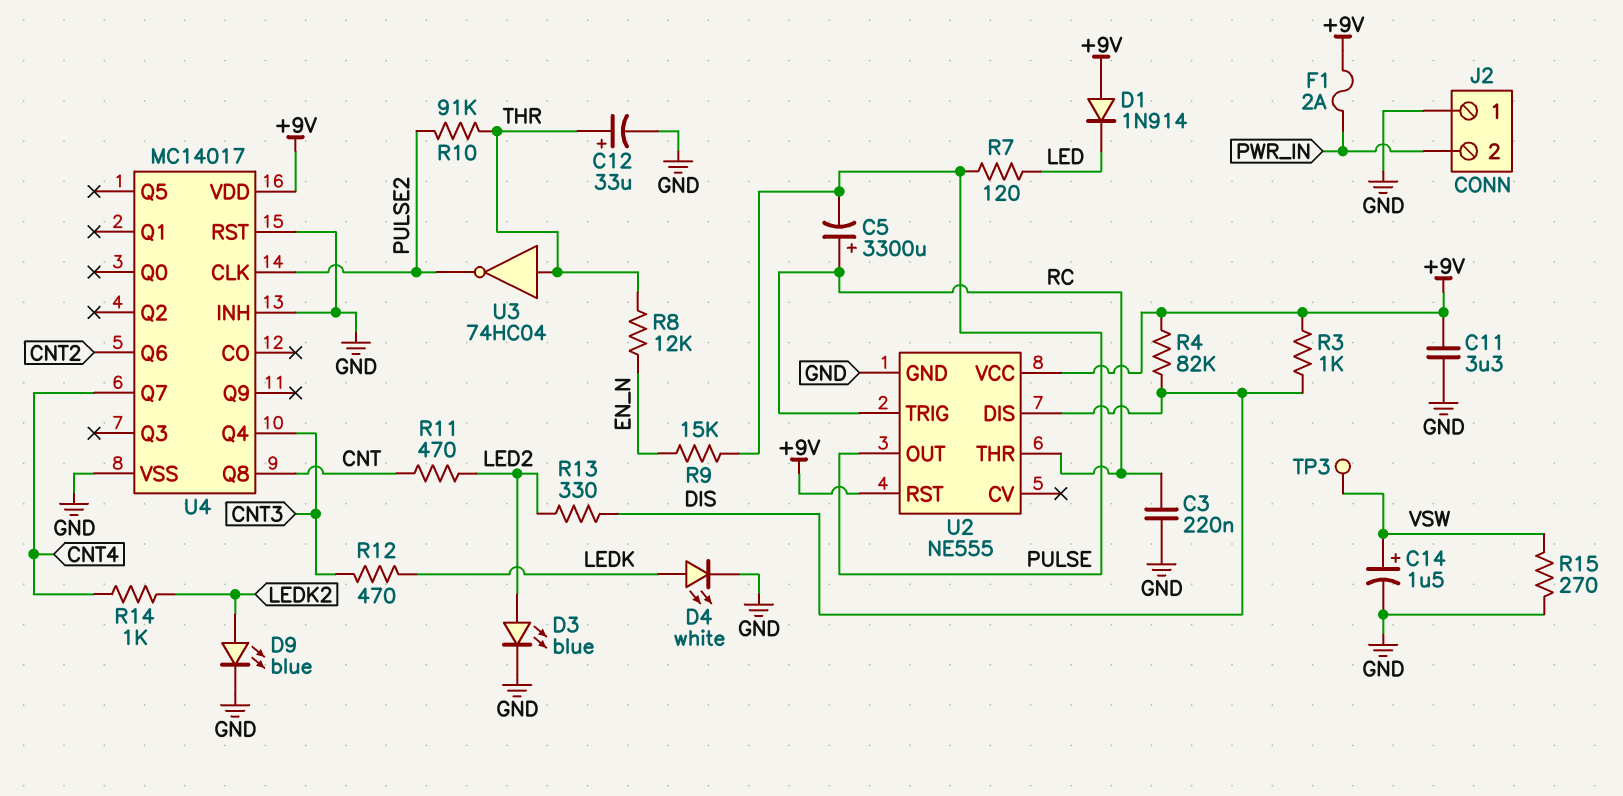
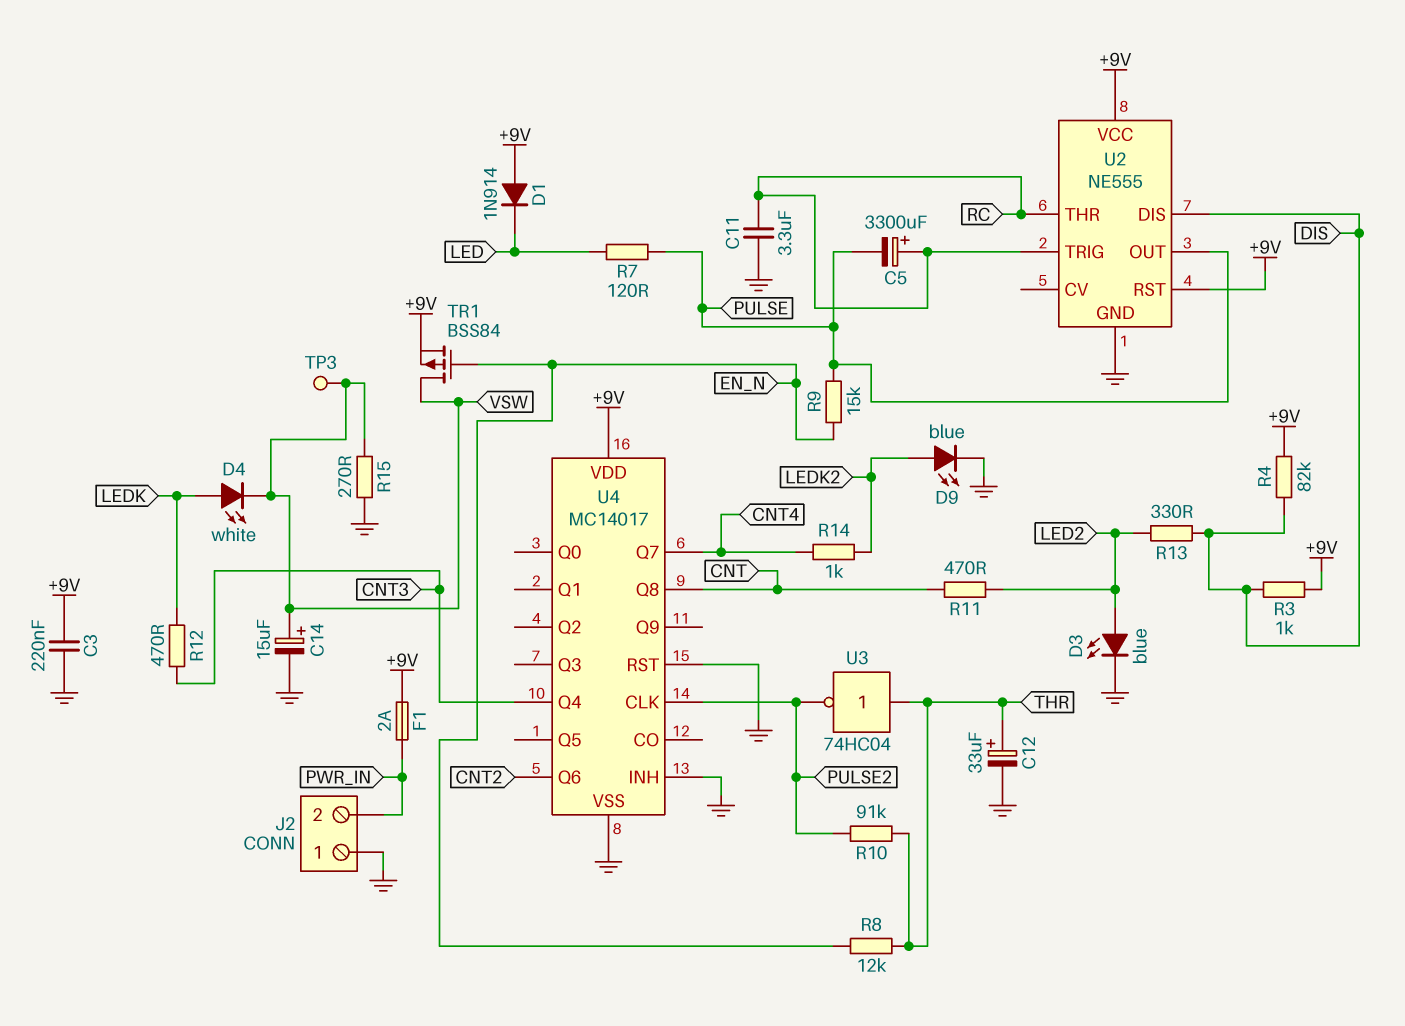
C3: 220nF (GND, RC) -> 220nF (+9V, GND)
C11: 3.3uF (+9V, GND) -> 3.3uF (GND, RC)
C14: 1.5uF (plus VSW, minus GND) -> 15uF (plus VSW, minus GND)
D4: LED white (A LEDK, K GND) -> LED white (A LEDK, K VSW)
TR1: none -> PMOS BSS84 (G EN_N, D VSW, S +9V)

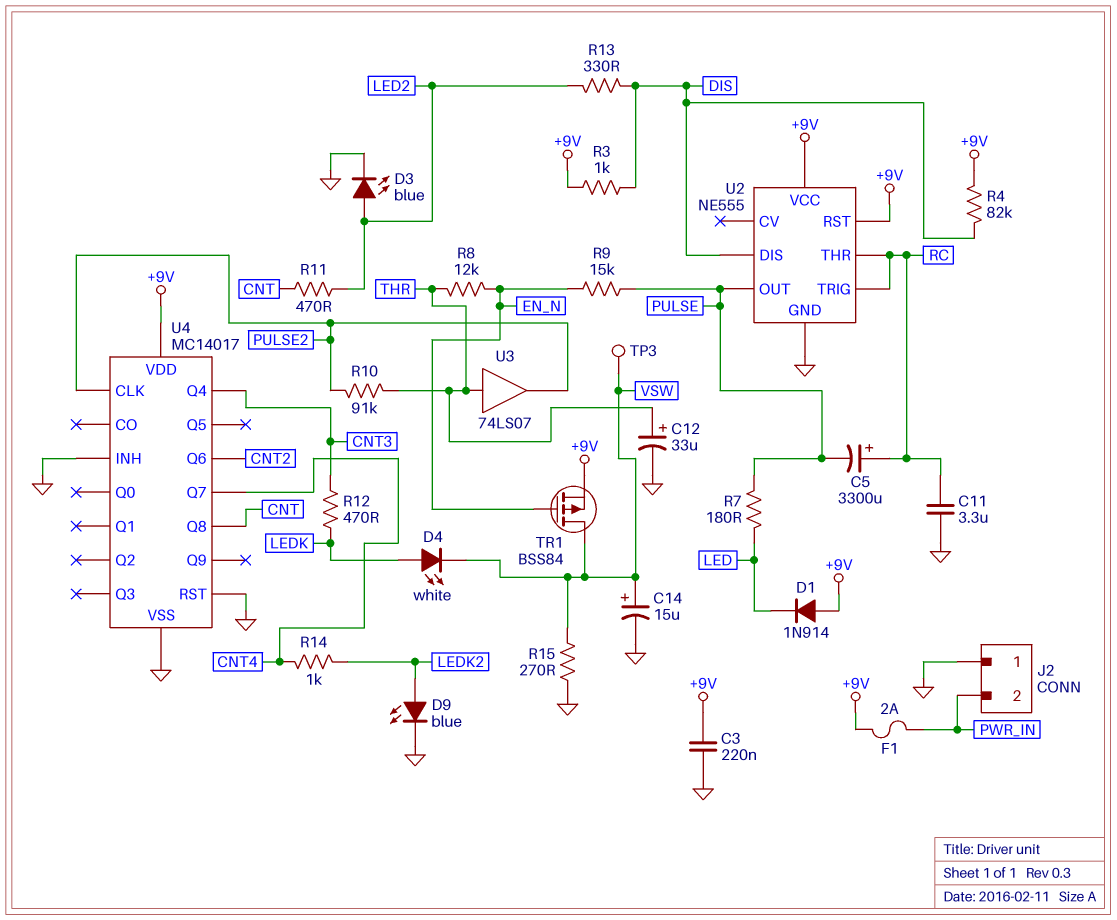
R7: 120 (LED, PULSE) -> 180 (LED, PULSE)
U3: NOT 74HC04 (in THR, out PULSE2) -> buffer 74LS07 (in THR, out PULSE2)

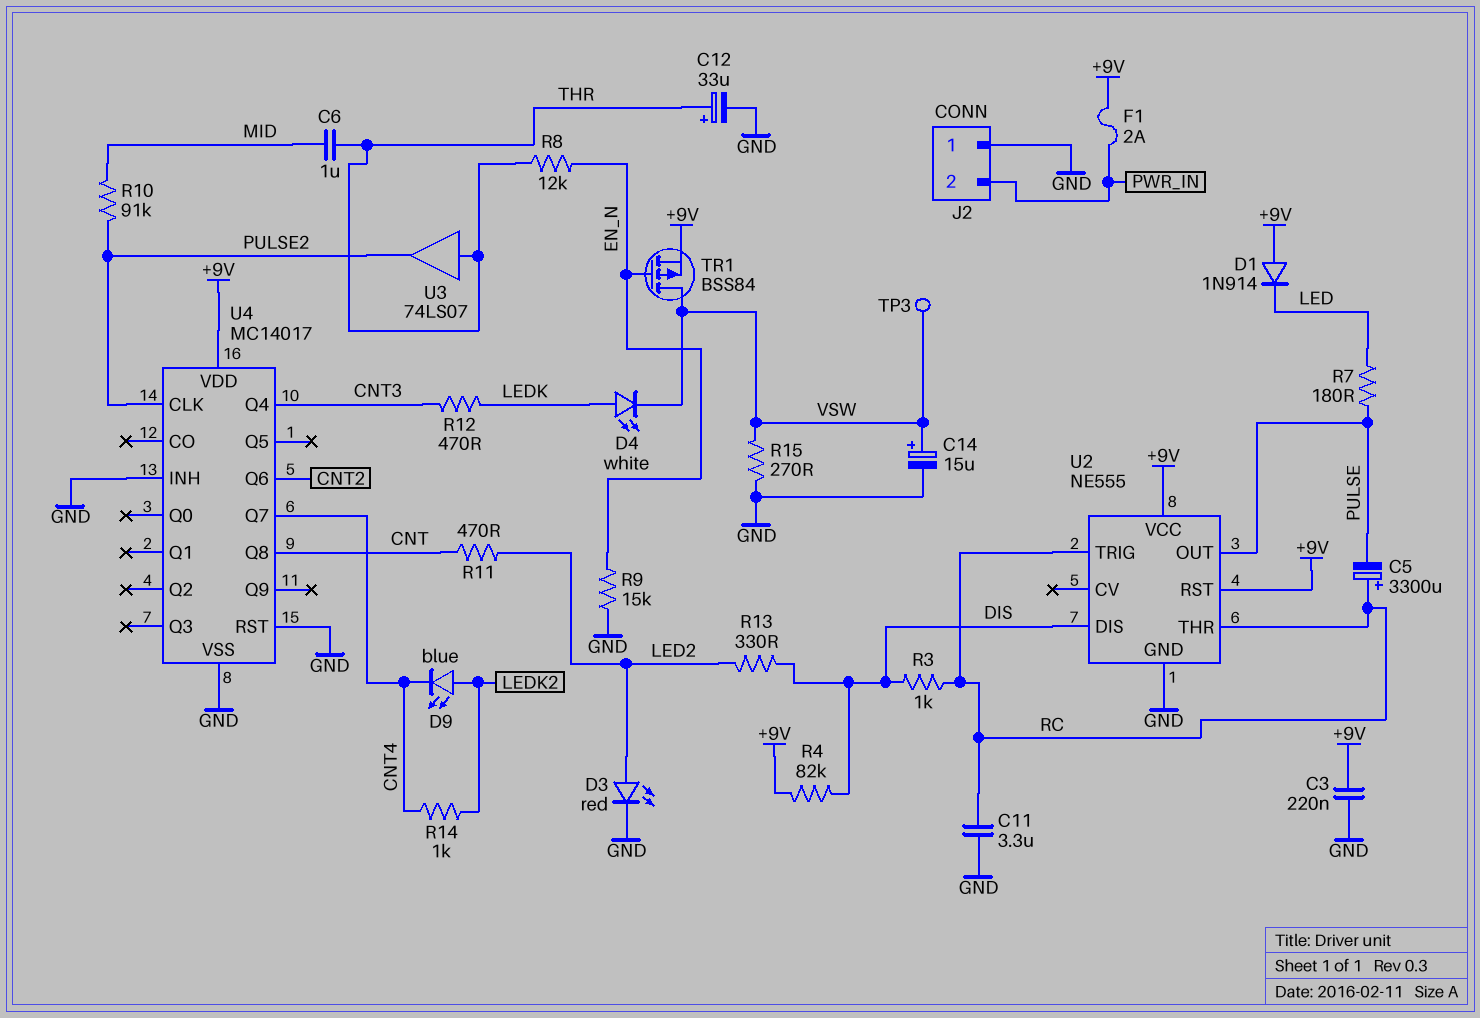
C6: none -> 1uF (MID, THR)
D3: LED blue (A LED2, K GND) -> LED red (A LED2, K GND)
D9: LED blue (A LEDK2, K GND) -> LED blue (A LEDK2, K CNT4)
R3: 1k (+9V, DIS) -> 1k (DIS, RC)
R9: 15k (EN_N, PULSE) -> 15k (EN_N, GND)
R10: 91k (PULSE2, THR) -> 91k (MID, PULSE2)

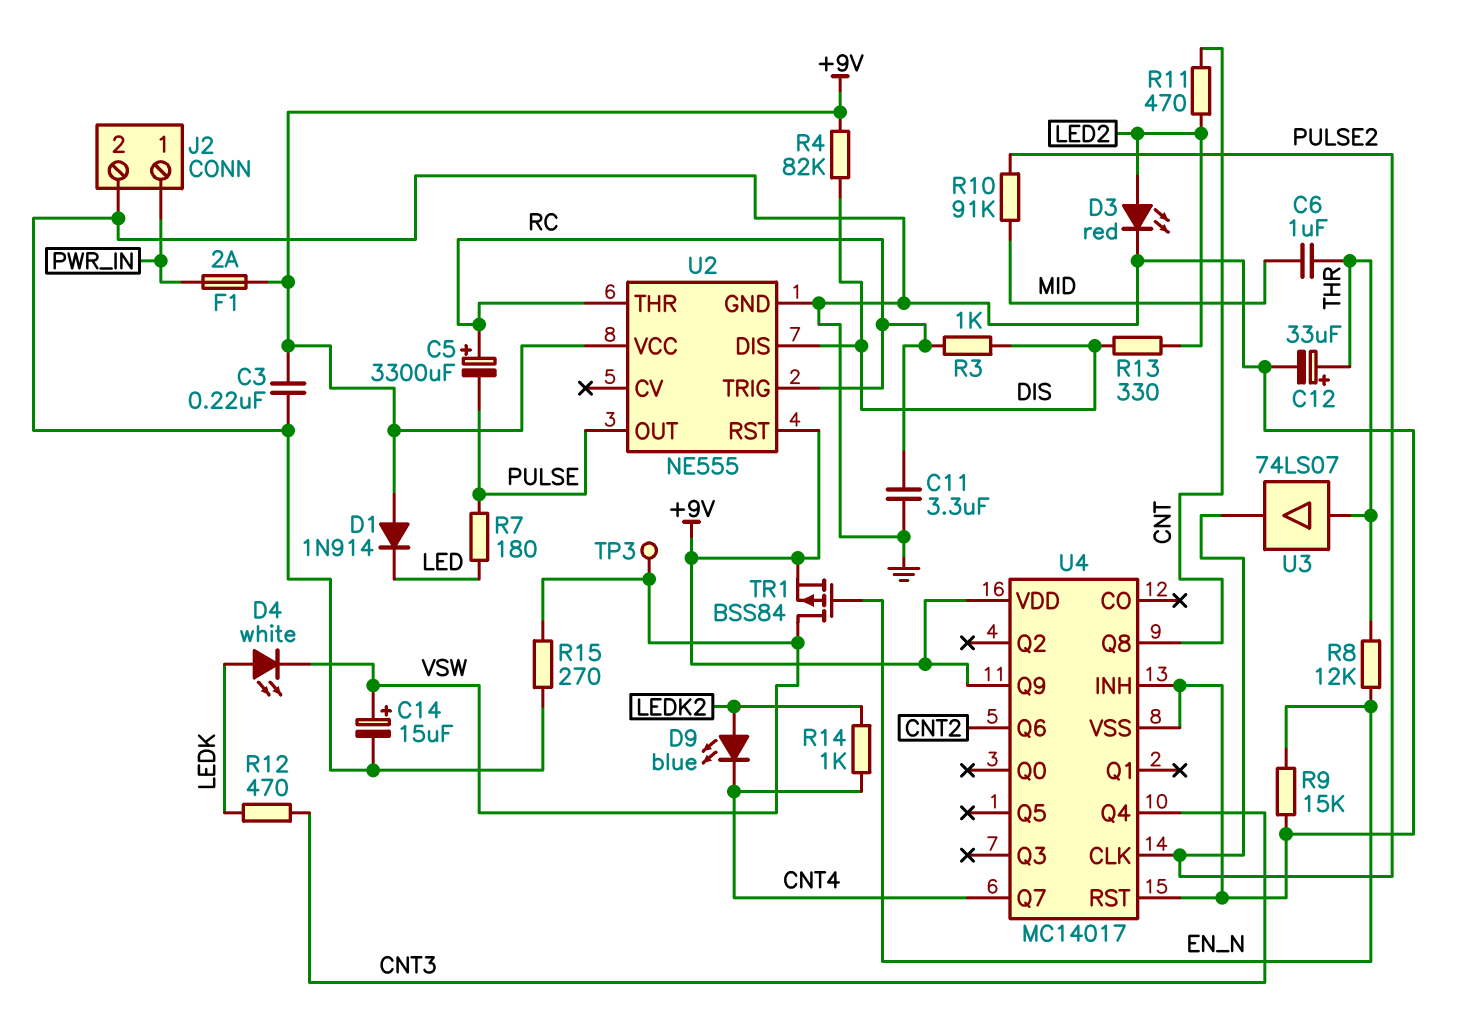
J2 pin 1: GND -> PWR_IN
J2 pin 2: PWR_IN -> GND
U4 pin Q9: none -> +9V

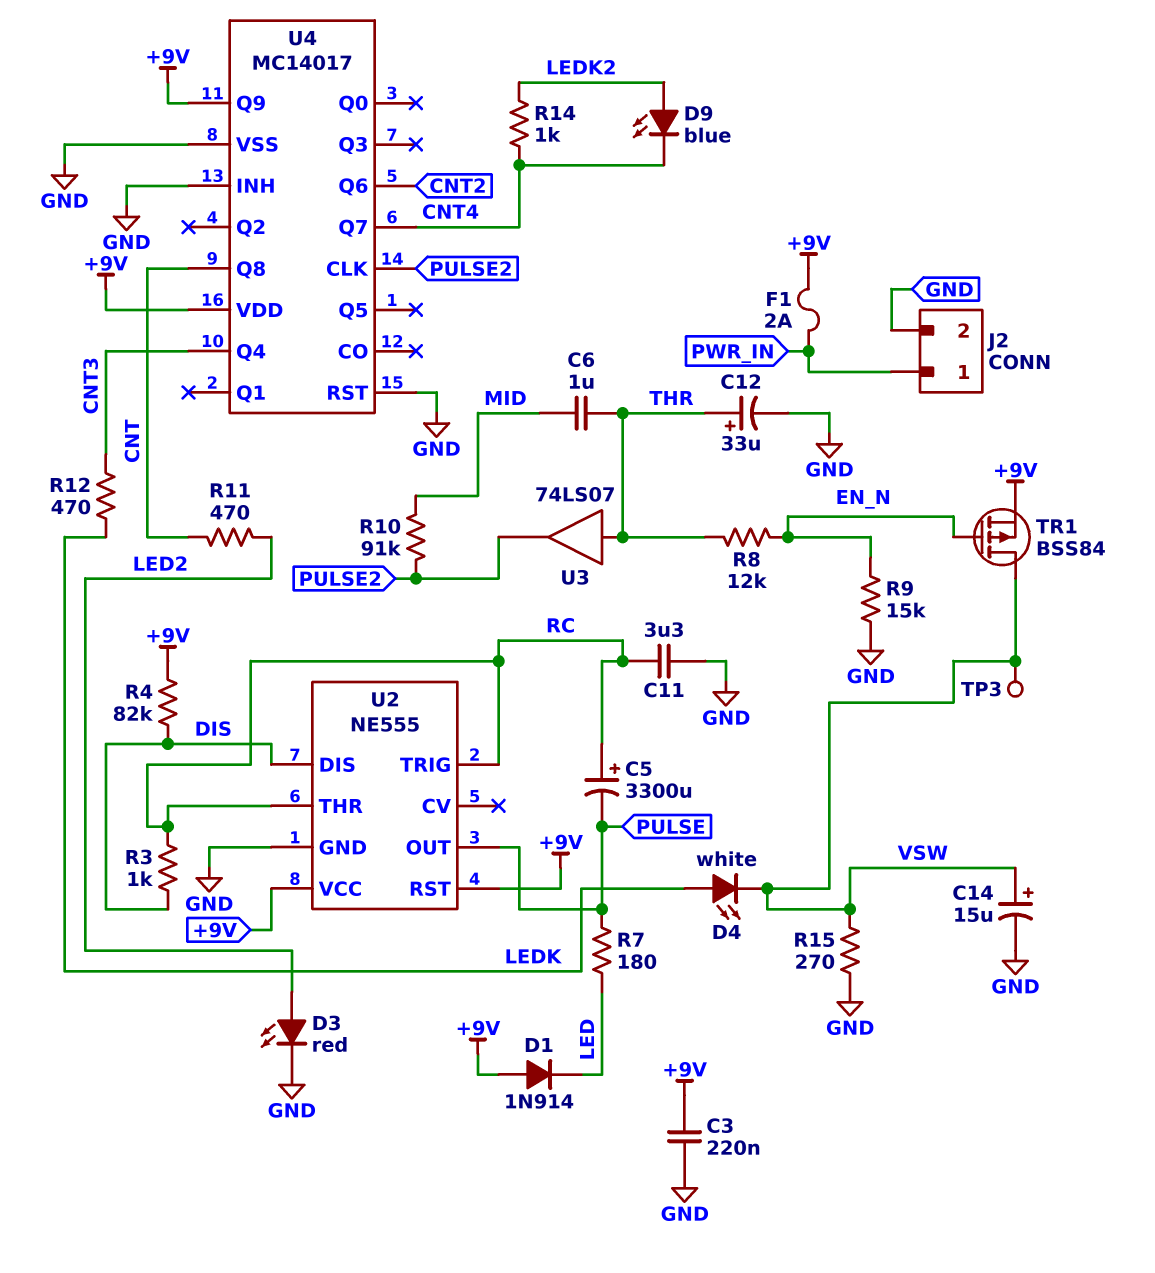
R13: 330 (DIS, LED2) -> none

